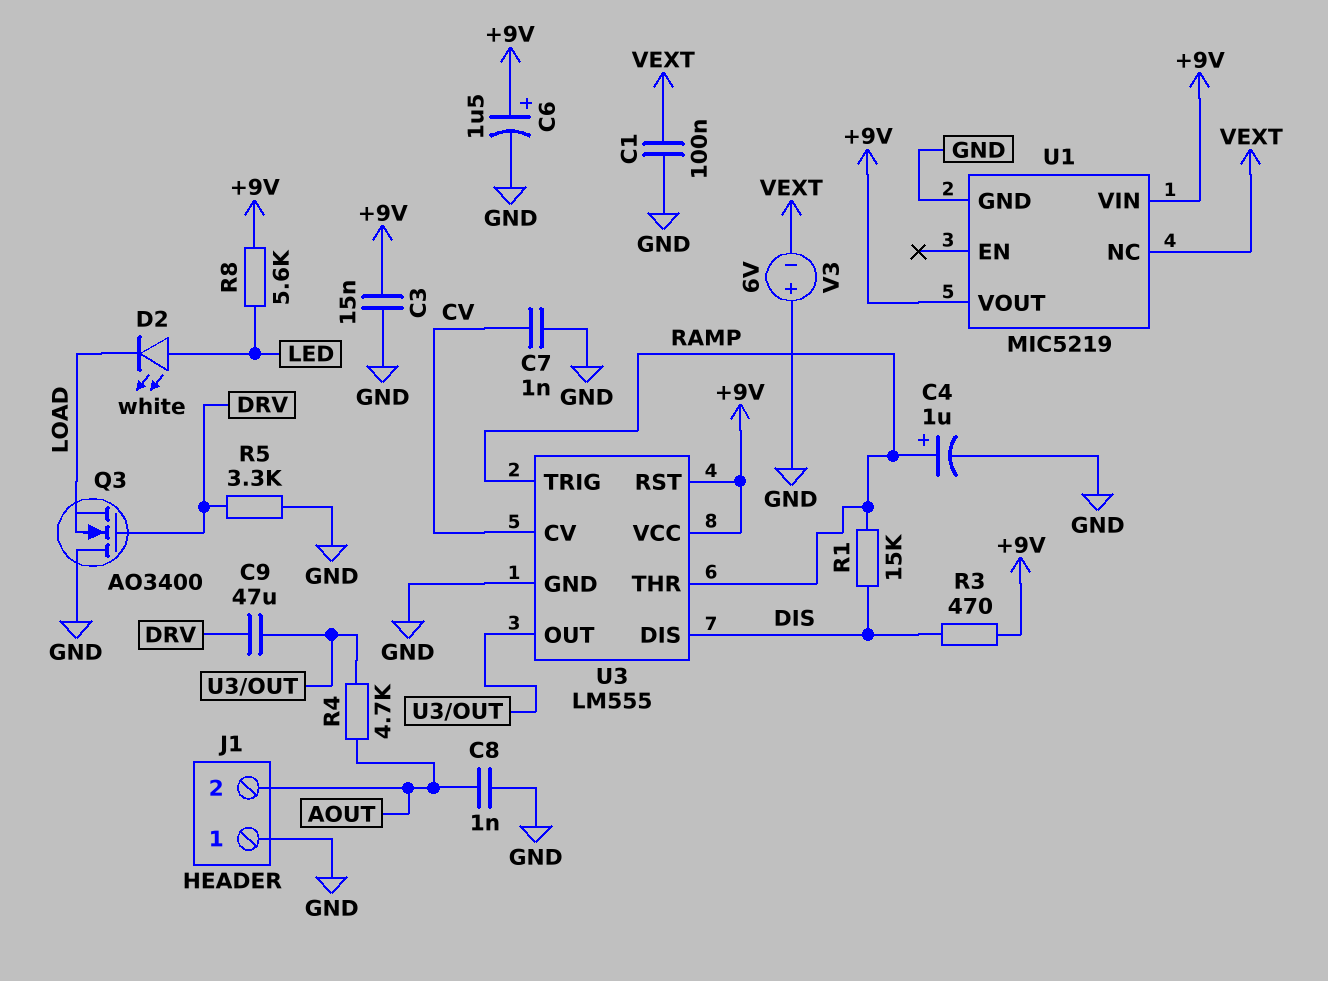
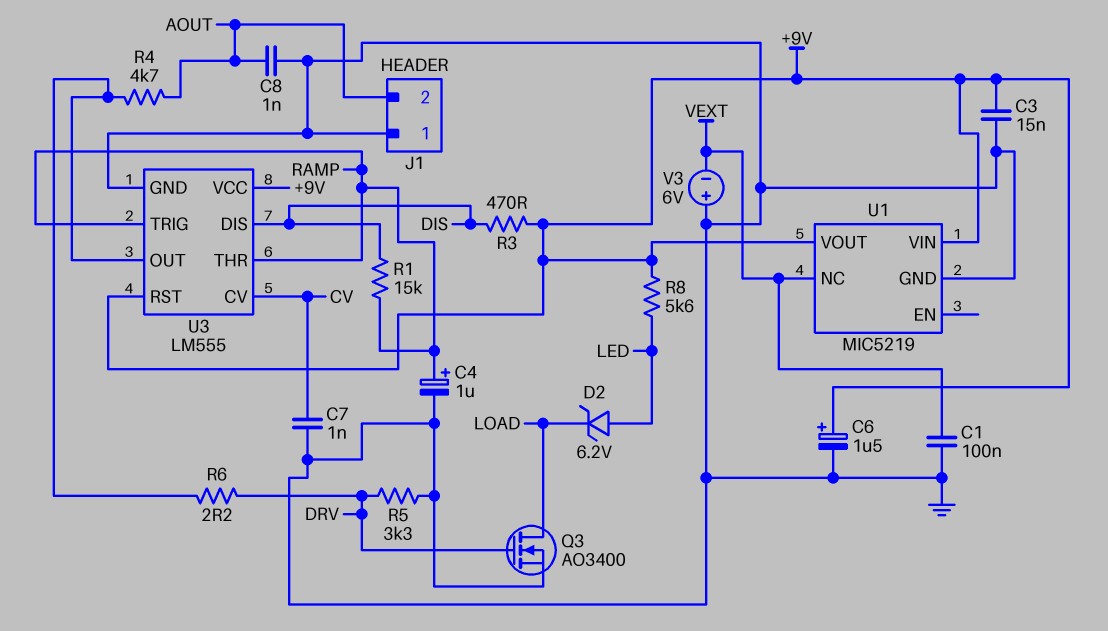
C9: 47uF (DRV, U3/OUT) -> none
D2: LED white (A LED, K LOAD) -> zener 6.2V (A LED, K LOAD)
Q3: NMOS AO3400 (G DRV, D GND, S LOAD) -> NMOS AO3400 (G DRV, D LOAD, S GND)
R6: none -> 2.2 (DRV, U3/OUT)

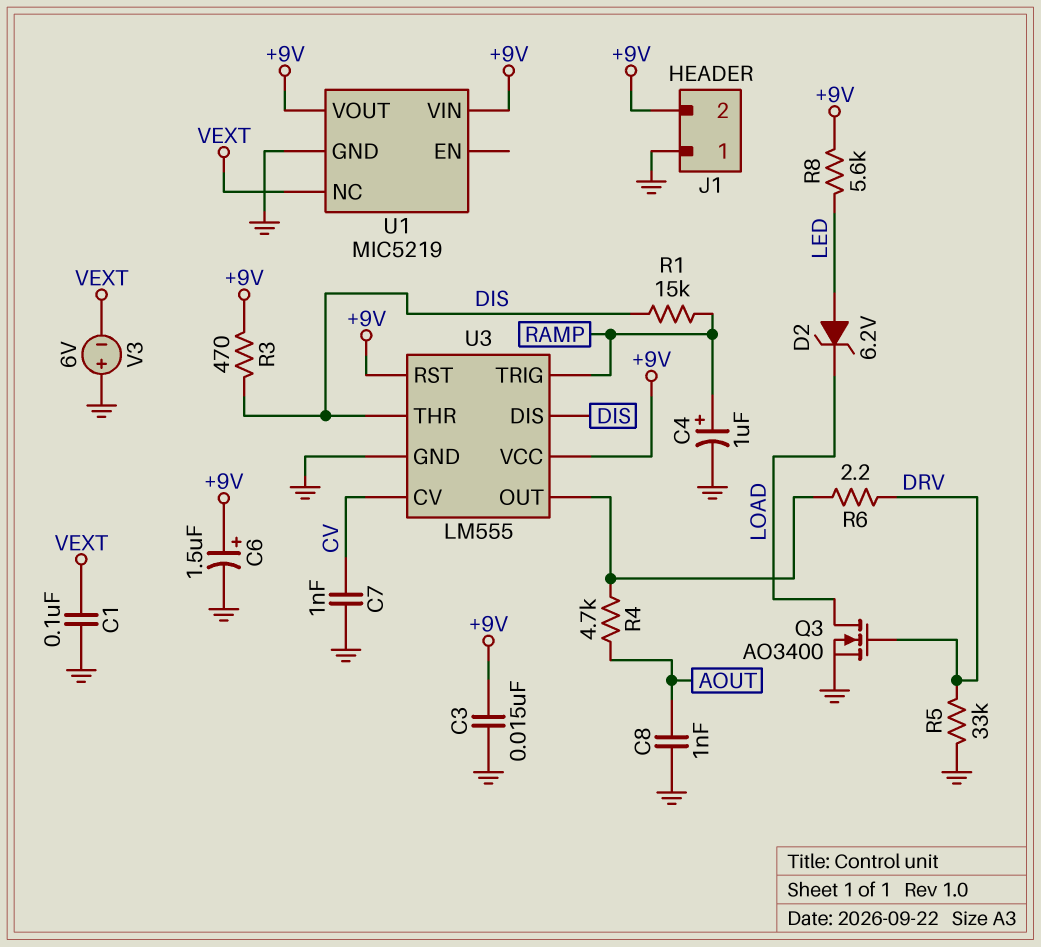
J1 pin 2: AOUT -> +9V
R5: 3.3k (DRV, GND) -> 33k (DRV, GND)
U3 pin THR: RAMP -> DIS

